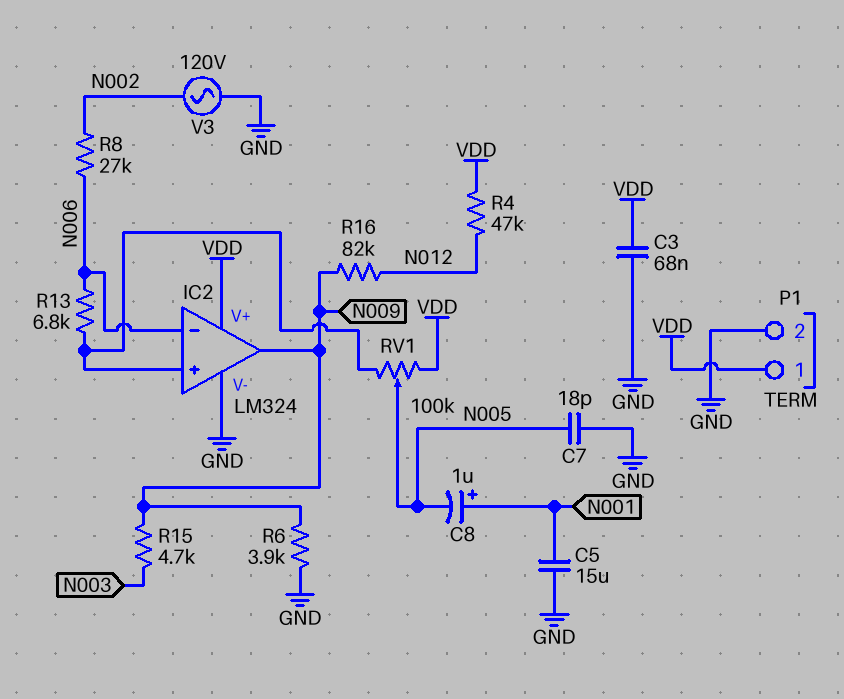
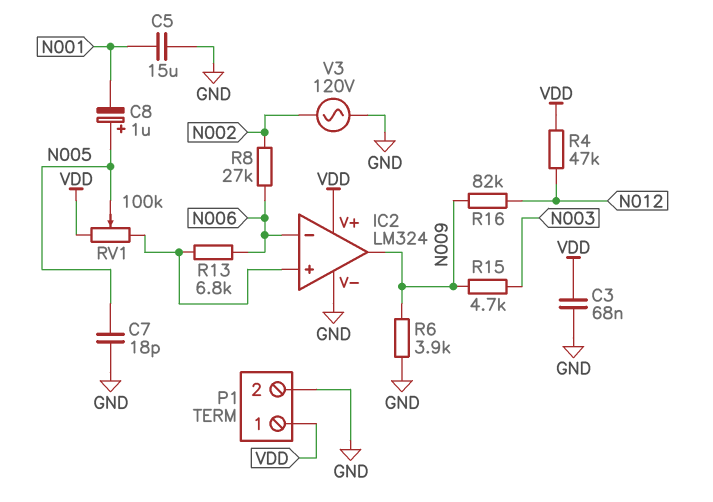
C8: 1uF (plus N001, minus N005) -> 1uF (plus N005, minus N001)

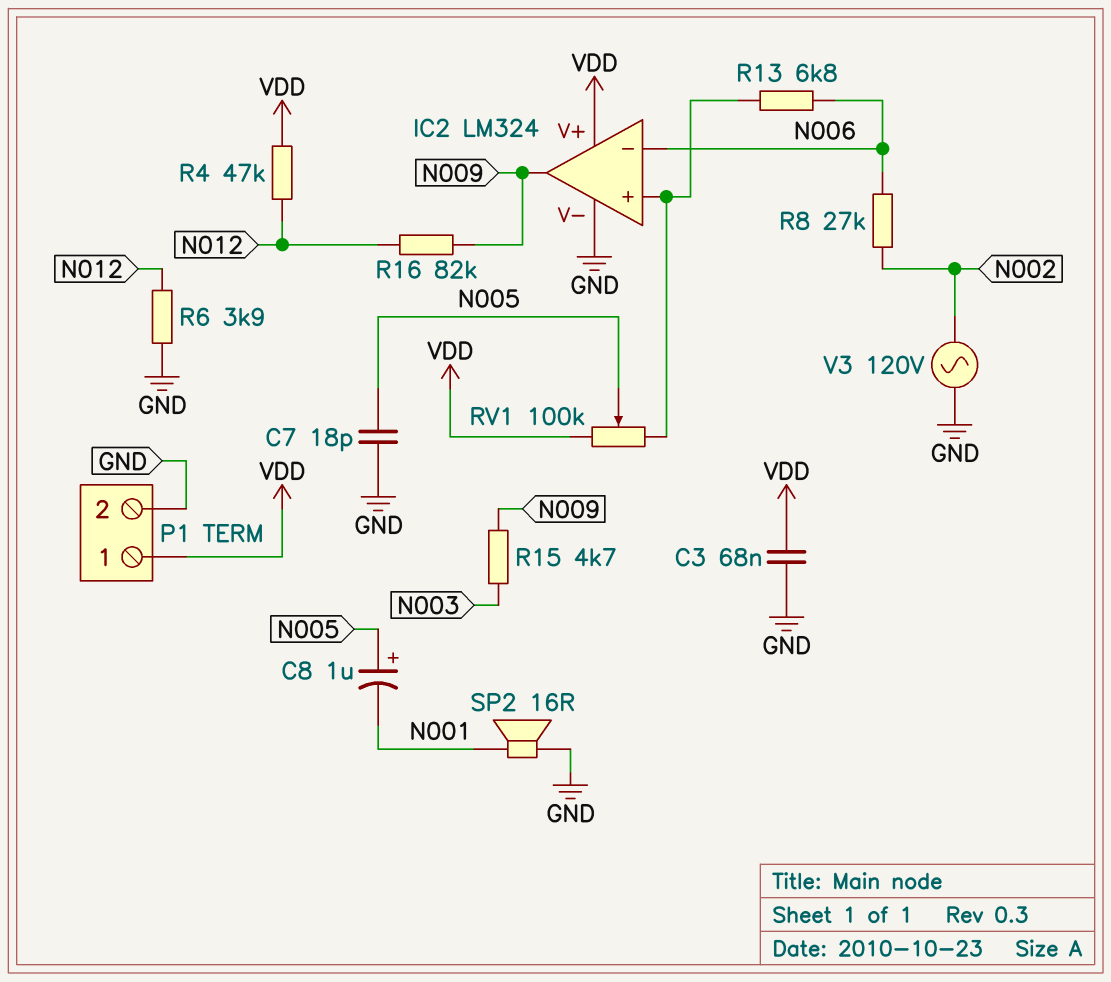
C5: 15uF (GND, N001) -> none
R6: 3.9k (GND, N009) -> 3.9k (GND, N012)
SP2: none -> speaker 16R (GND, N001)

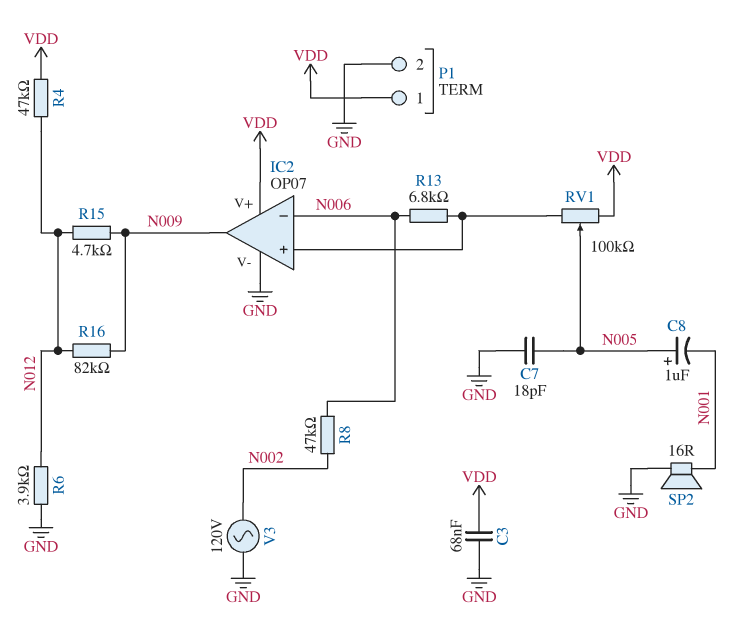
IC2: LM324 -> OP07
R8: 27k (N002, N006) -> 47k (N002, N006)
R15: 4.7k (N003, N009) -> 4.7k (N009, N012)

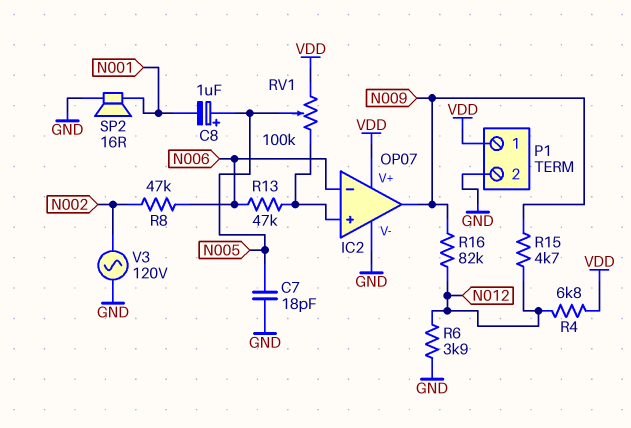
C3: 68nF (GND, VDD) -> none
R4: 47k (N012, VDD) -> 6.8k (N012, VDD)
R13: 6.8k (IC2/in+, N006) -> 47k (IC2/in+, N006)

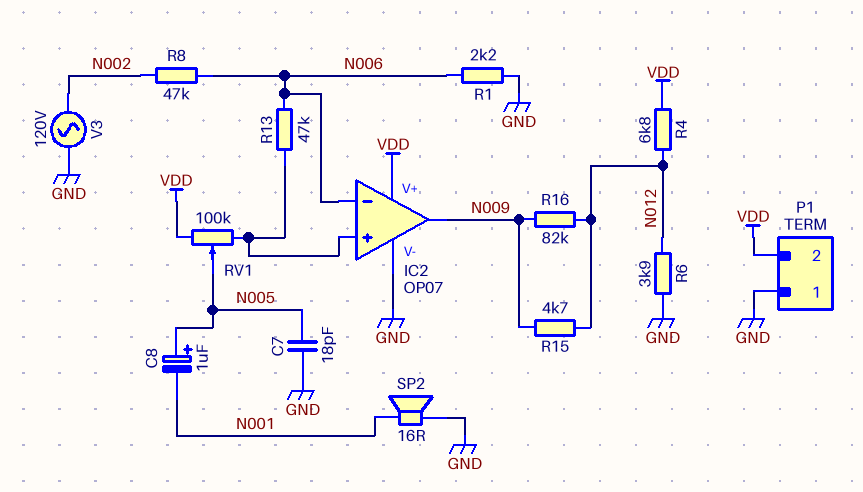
P1 pin 1: VDD -> GND
P1 pin 2: GND -> VDD
R1: none -> 2.2k (GND, N006)

